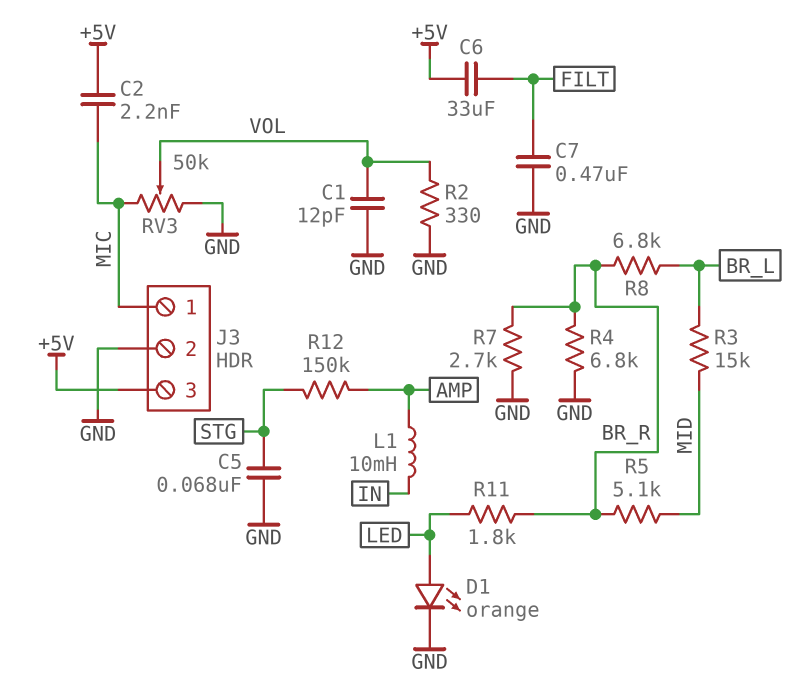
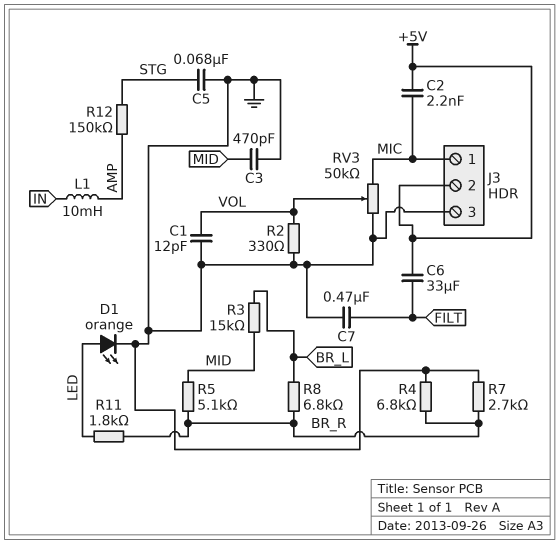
C3: none -> 470pF (GND, MID)
J3 pin 2: GND -> +5V
J3 pin 3: +5V -> GND

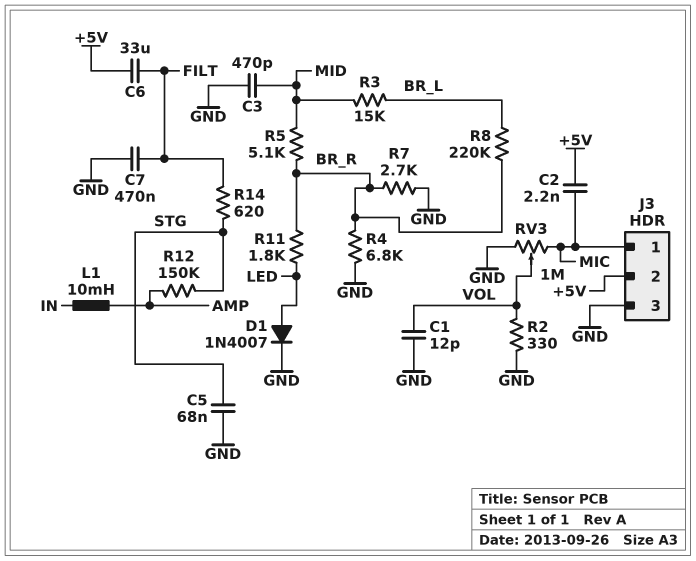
D1: LED orange (A LED, K GND) -> diode 1N4007 (A LED, K GND)
R8: 6.8k (BR_L, BR_R) -> 220k (BR_L, BR_R)
R14: none -> 620 (FILT, STG)
RV3: 50k (GND, MIC, wiper VOL) -> 1M (GND, MIC, wiper VOL)

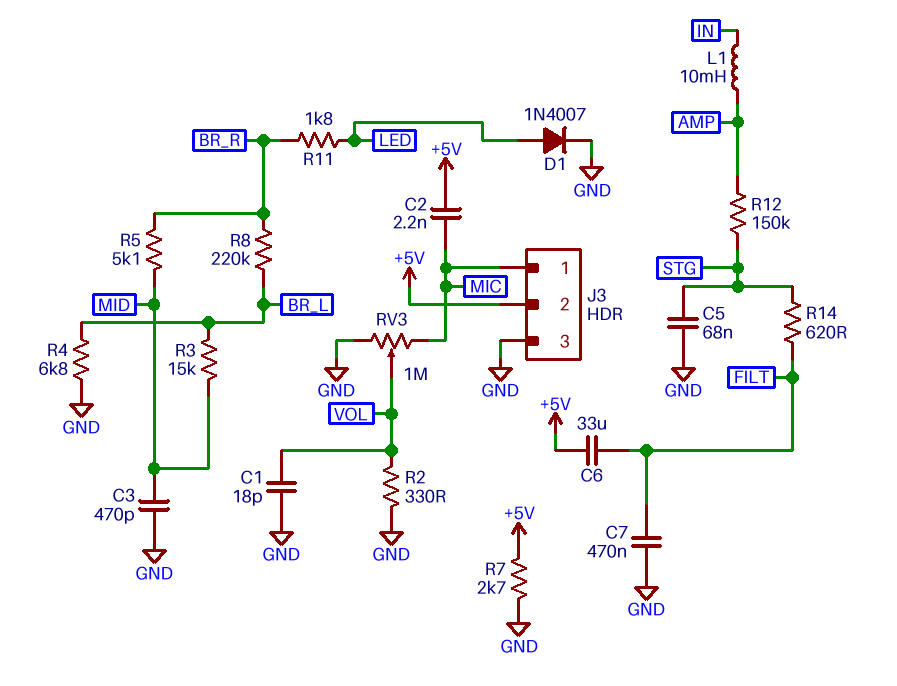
C1: 12pF (GND, VOL) -> 18pF (GND, VOL)
R4: 6.8k (BR_R, GND) -> 6.8k (BR_L, GND)
R7: 2.7k (BR_R, GND) -> 2.7k (+5V, GND)

